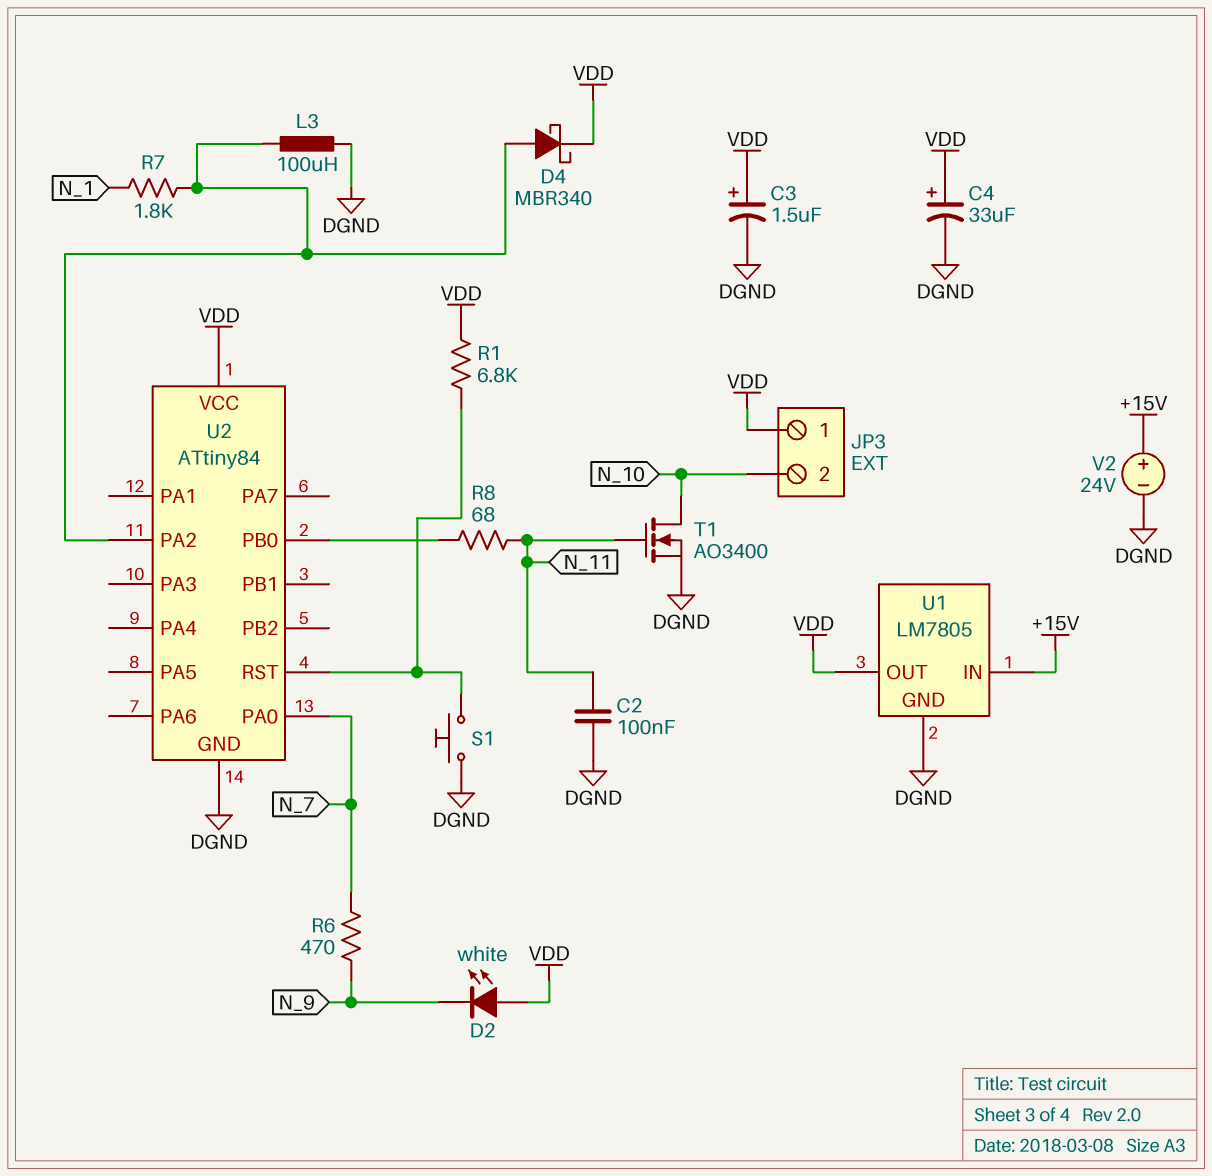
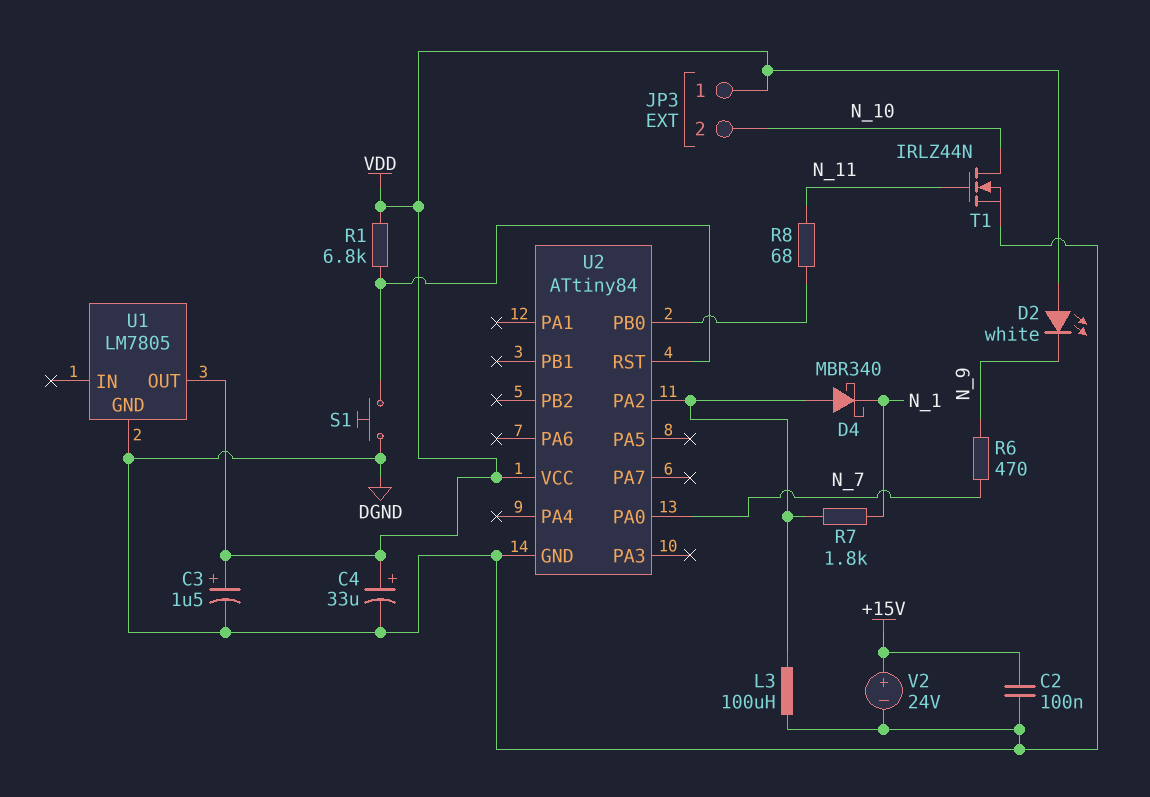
C2: 100nF (DGND, N_11) -> 100nF (+15V, DGND)
D4: schottky MBR340 (A U2/PA2, K VDD) -> schottky MBR340 (A U2/PA2, K N_1)
T1: NMOS AO3400 (G N_11, D N_10, S DGND) -> NMOS IRLZ44N (G N_11, D N_10, S DGND)
U1 pin IN: +15V -> none

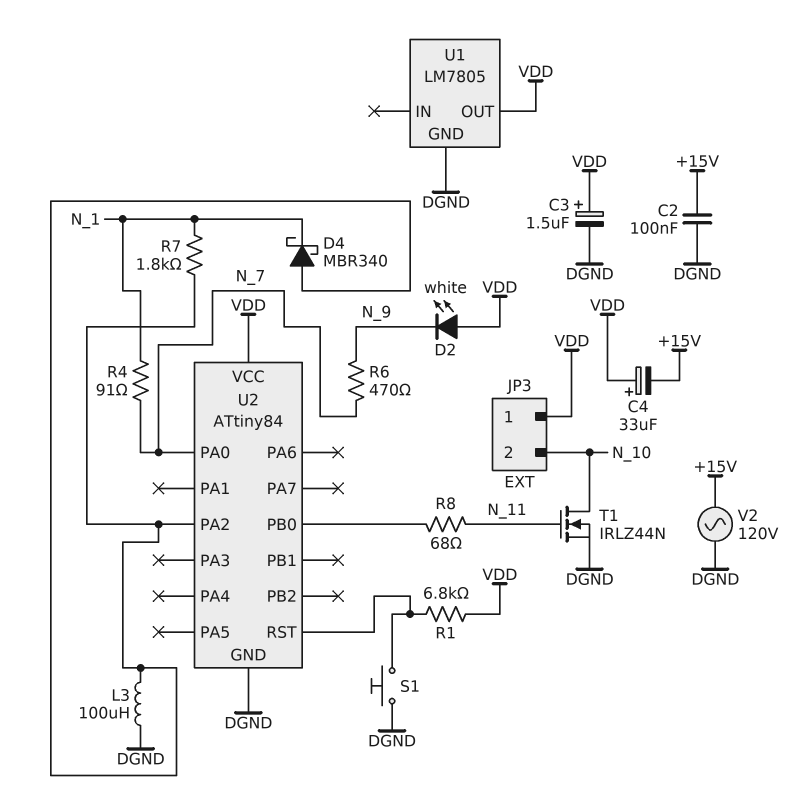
C4: 33uF (plus VDD, minus DGND) -> 33uF (plus VDD, minus +15V)
R4: none -> 91 (N_1, N_7)
V2: 24V (plus +15V, minus DGND) -> AC 120V (+15V, DGND)

